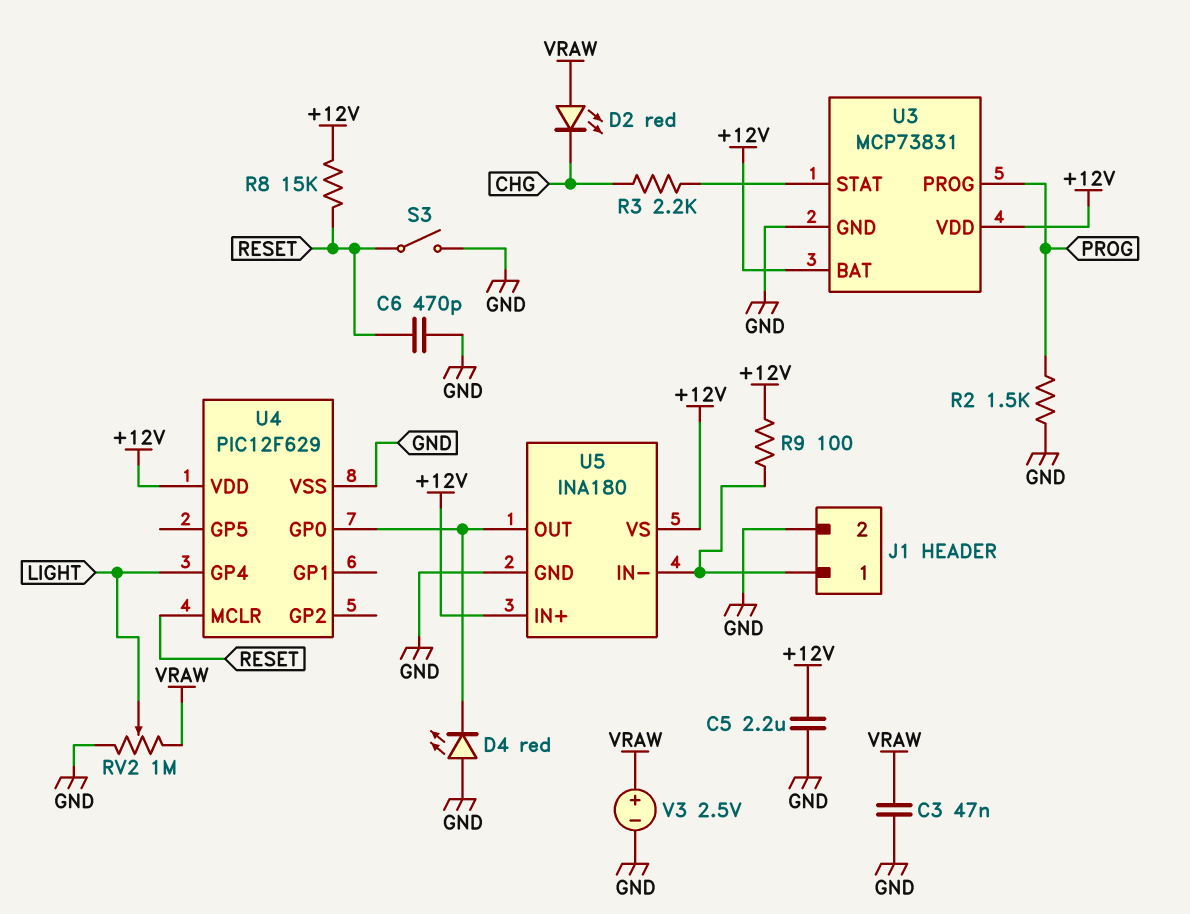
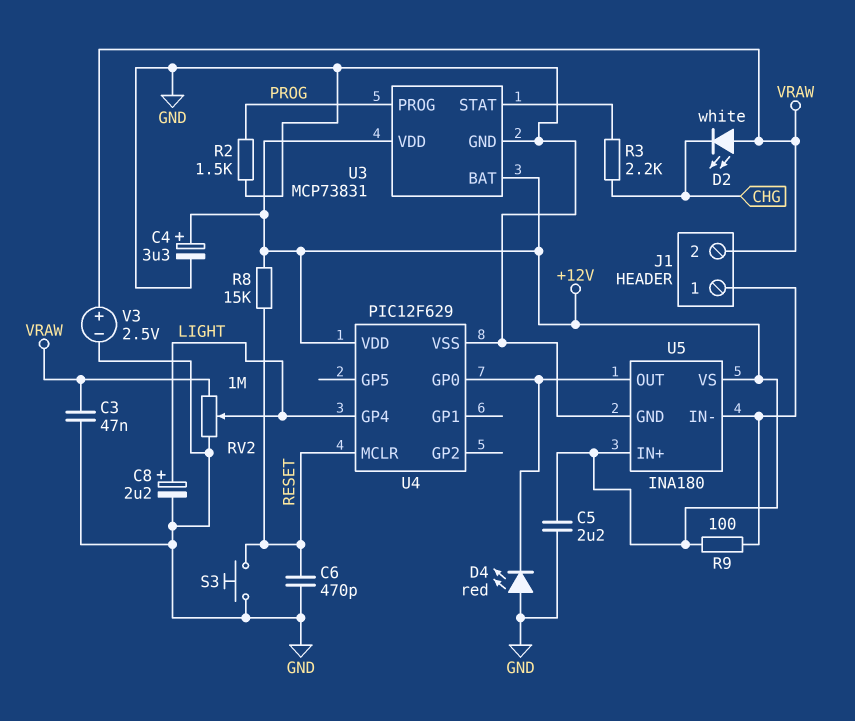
C4: none -> 3.3uF (plus +12V, minus GND)
C8: none -> 2.2uF (plus LIGHT, minus GND)
D2: LED red (A VRAW, K CHG) -> LED white (A VRAW, K CHG)
J1 pin 2: GND -> VRAW
S3: switch (GND, RESET) -> button (GND, RESET)

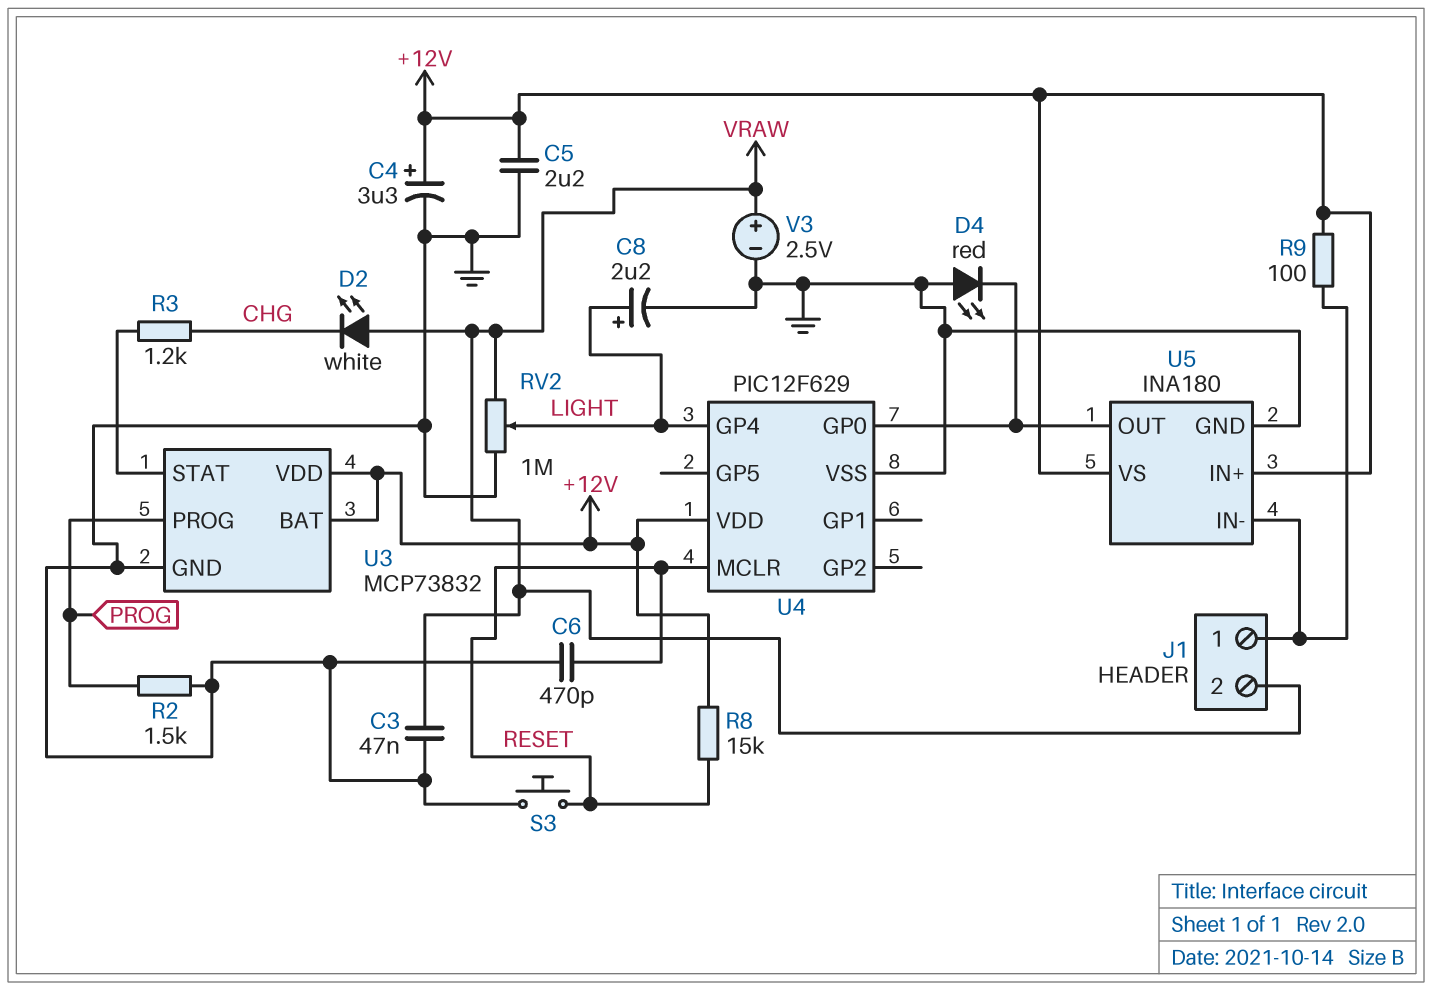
R3: 2.2k (CHG, U3/STAT) -> 1.2k (CHG, U3/STAT)
U3: MCP73831 -> MCP73832

